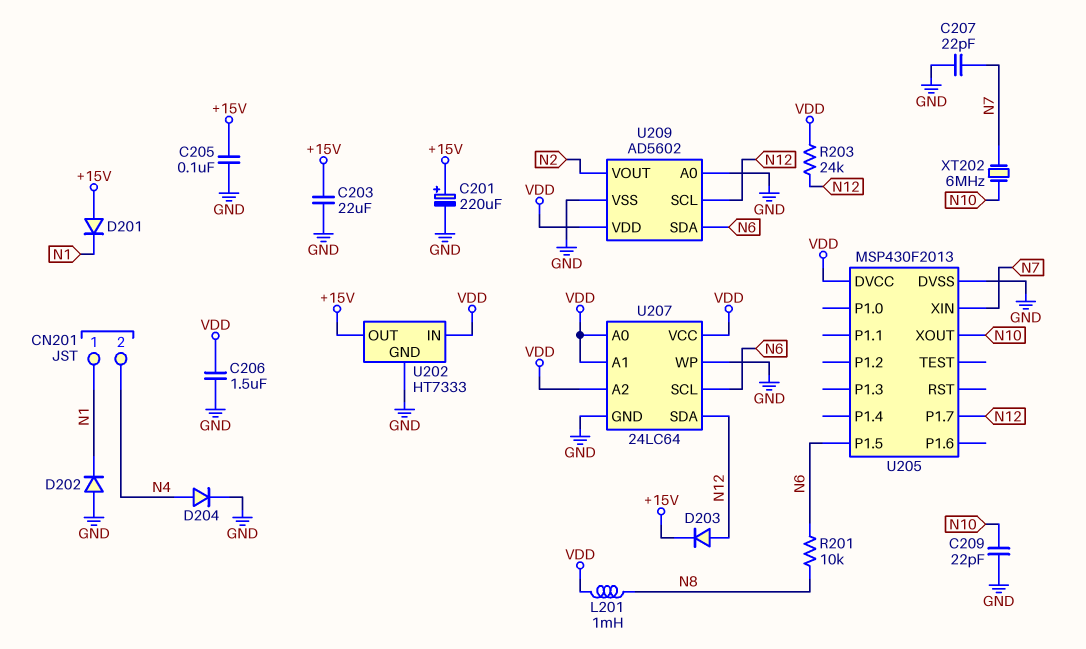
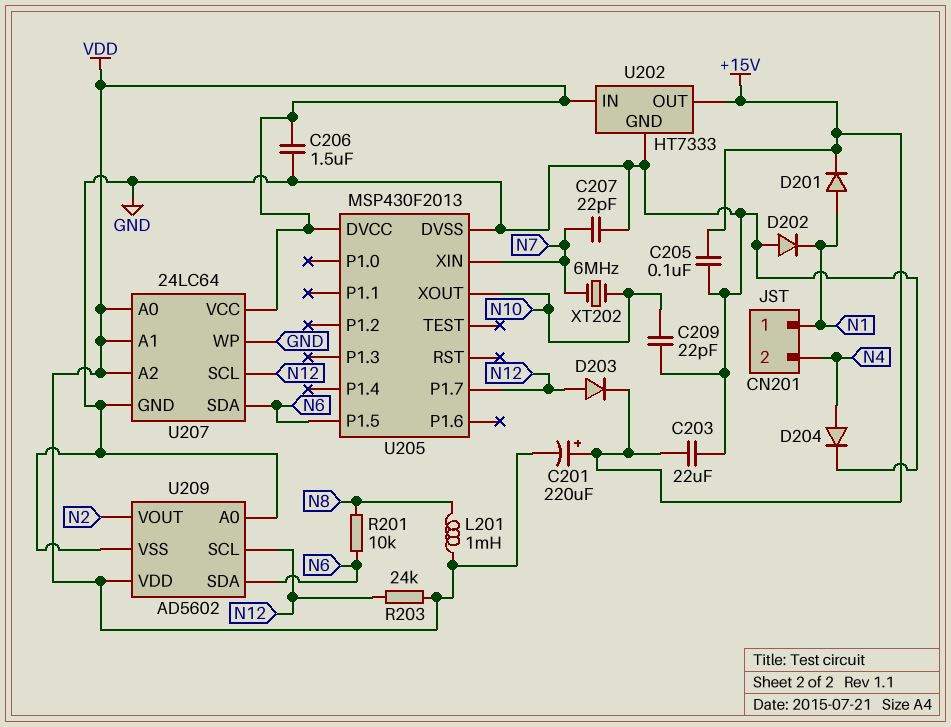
C201: 220uF (plus +15V, minus GND) -> 220uF (plus +15V, minus VDD)
D201: diode (A +15V, K N1) -> diode (A N1, K +15V)
U207 pin SCL: N6 -> N12
U207 pin SDA: N12 -> N6

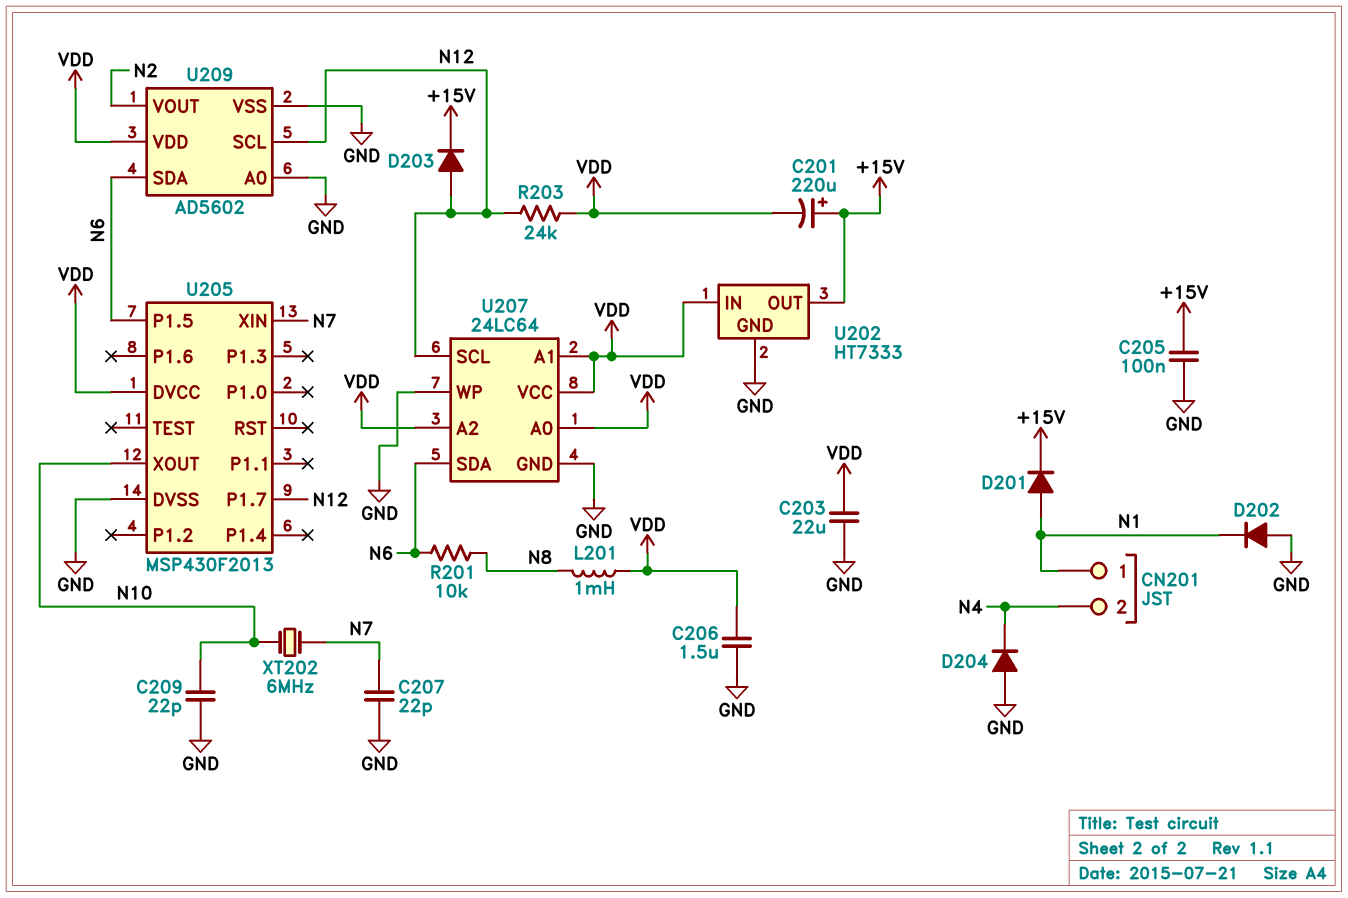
C203: 22uF (+15V, GND) -> 22uF (GND, VDD)
D204: diode (A N4, K GND) -> diode (A GND, K N4)

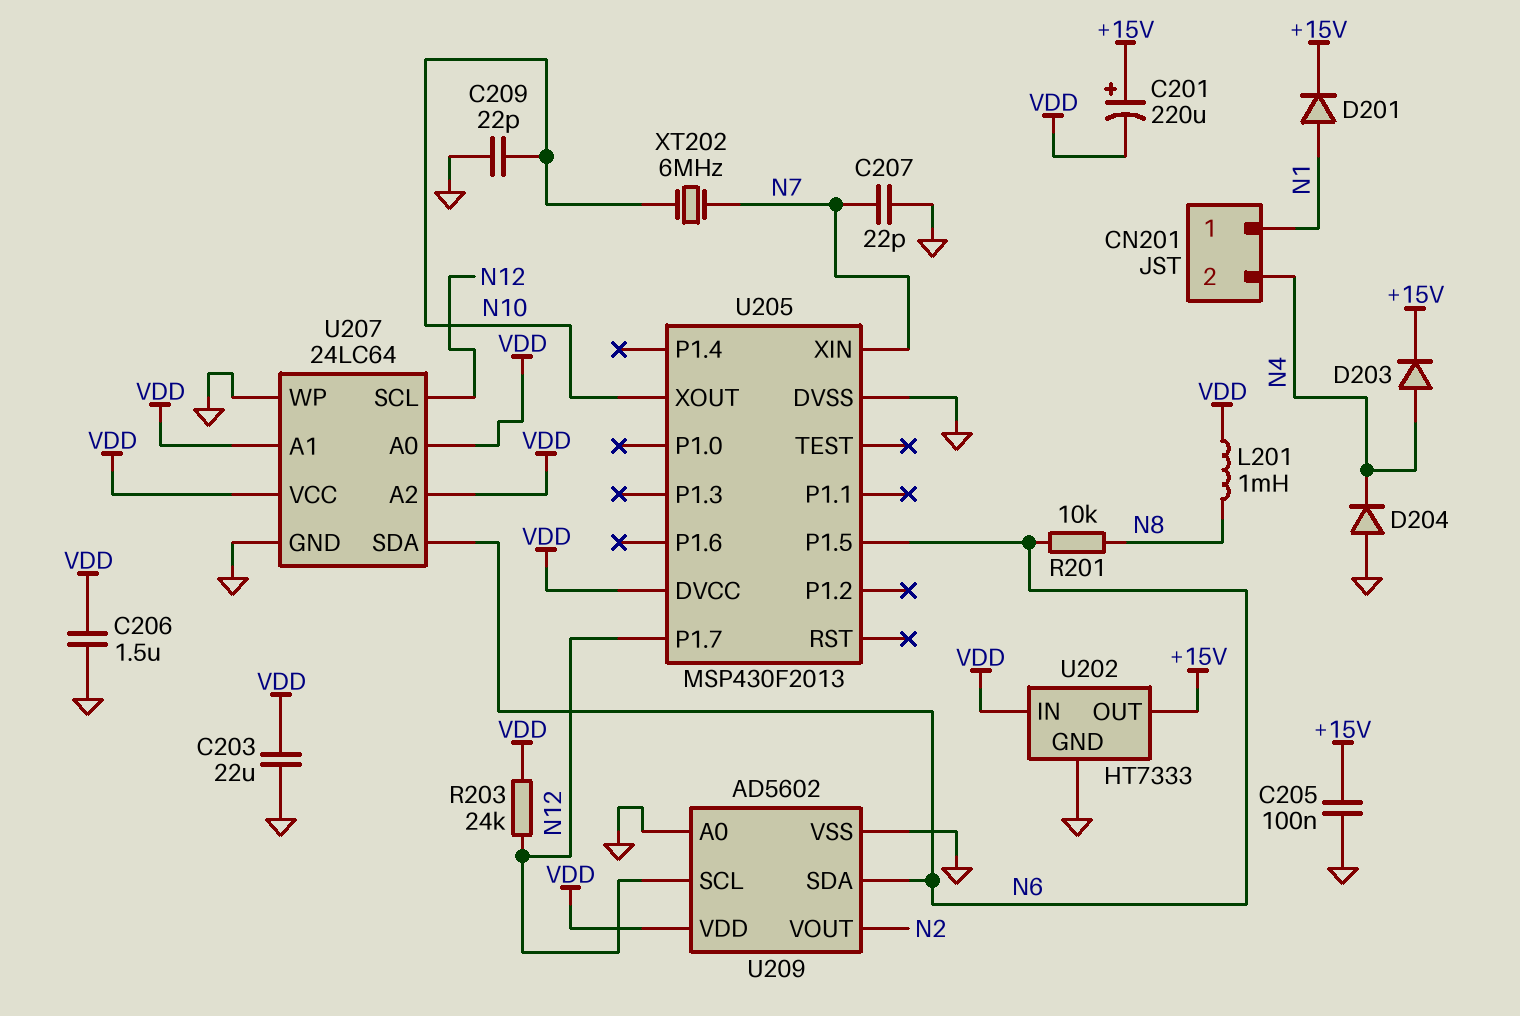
D202: diode (A GND, K N1) -> none
D203: diode (A N12, K +15V) -> diode (A N4, K +15V)

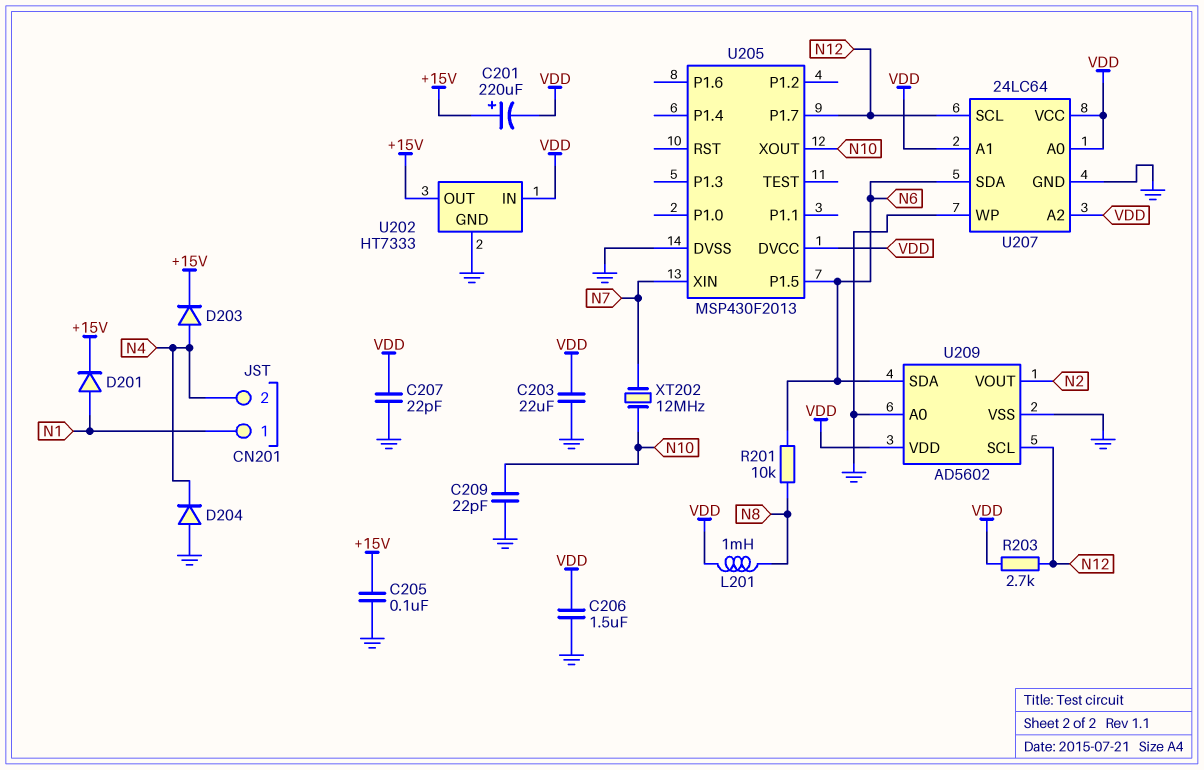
C207: 22pF (GND, N7) -> 22pF (GND, VDD)
R203: 24k (N12, VDD) -> 2.7k (N12, VDD)
XT202: 6MHz (N7, N10) -> 12MHz (N7, N10)

